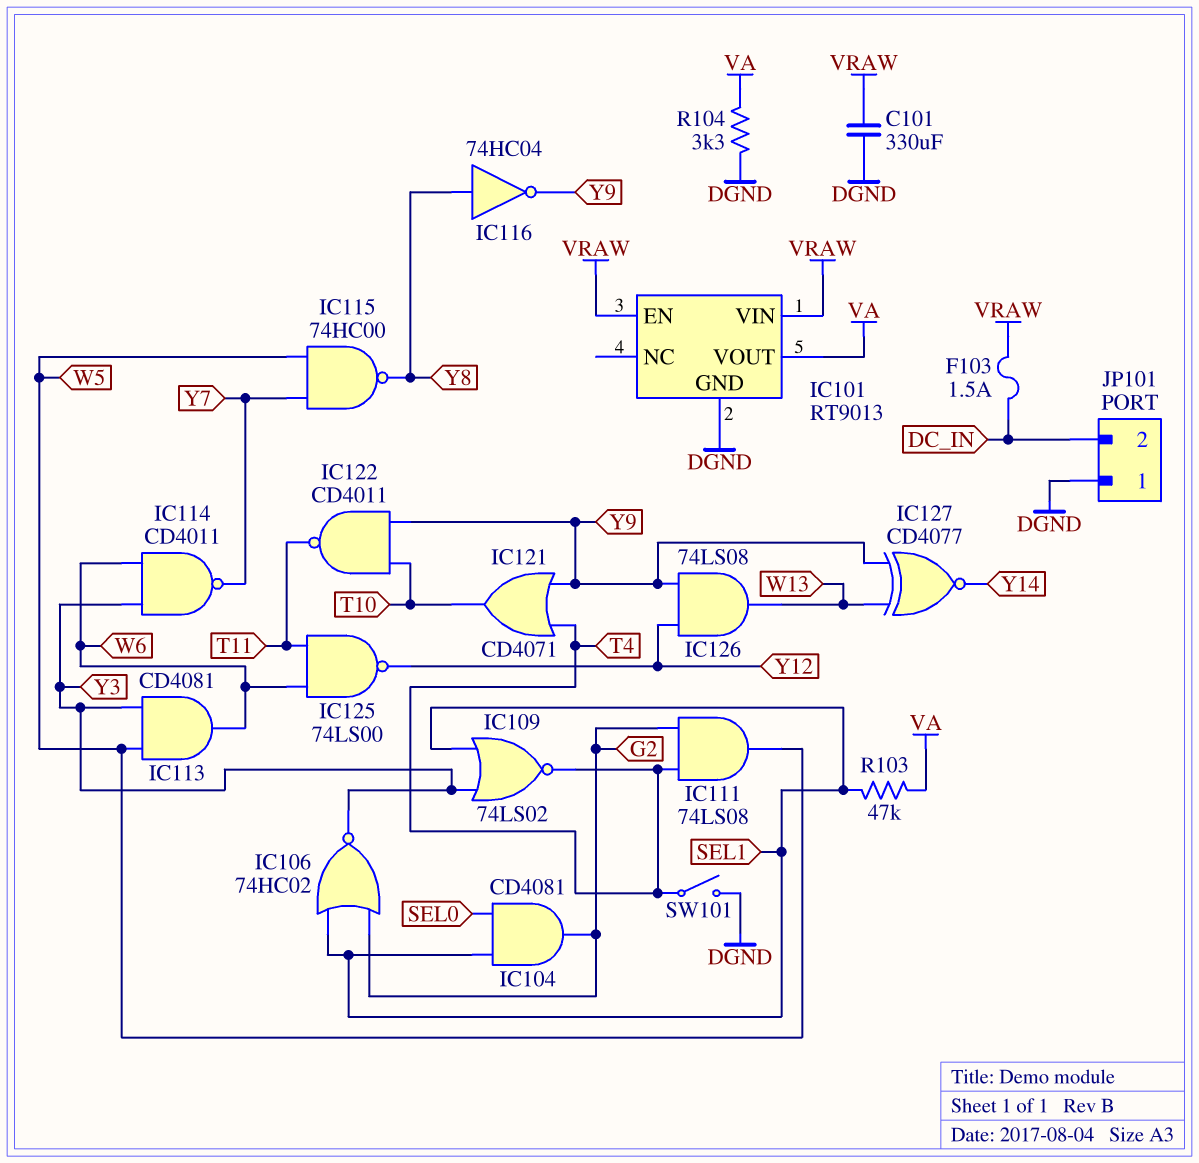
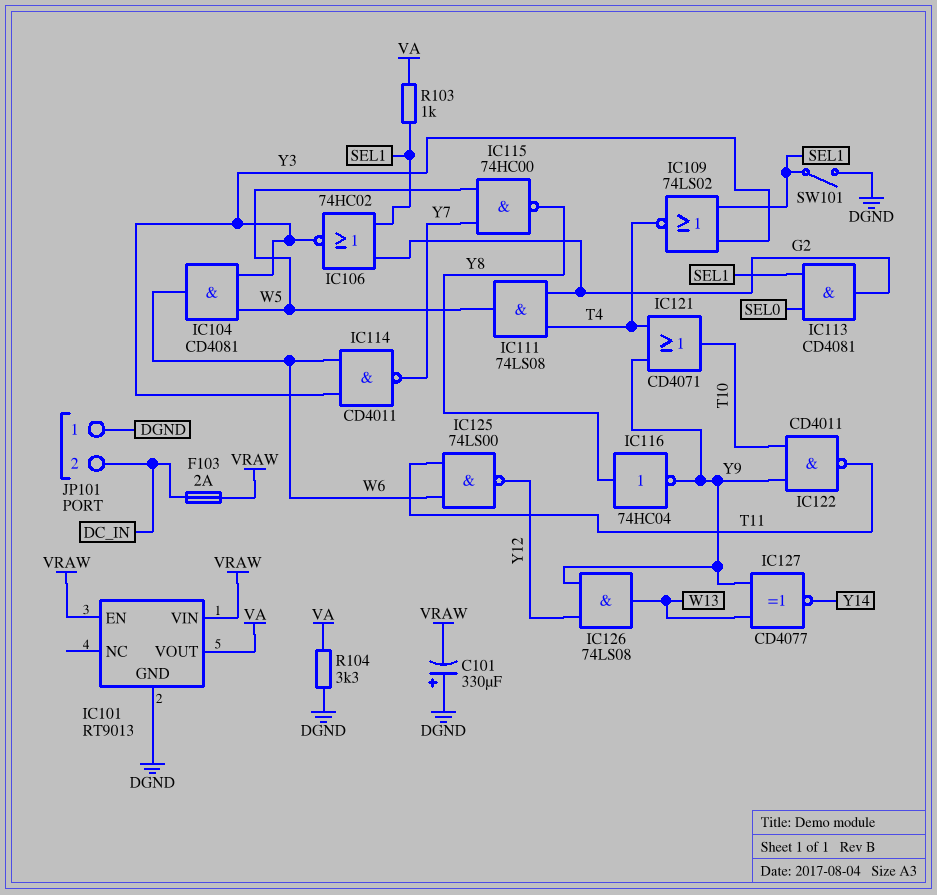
C101: 330uF (DGND, VRAW) -> 330uF (plus DGND, minus VRAW)
F103: 1.5A (DC_IN, VRAW) -> 2A (DC_IN, VRAW)
IC104: AND CD4081 (in SEL0, in SEL1, out G2) -> AND CD4081 (in W5, in Y3, out W6)
IC113: AND CD4081 (in W5, in Y3, out W6) -> AND CD4081 (in SEL0, in SEL1, out G2)
R103: 47k (SEL1, VA) -> 1k (SEL1, VA)
SW101: switch (DGND, T4) -> switch (DGND, SEL1)

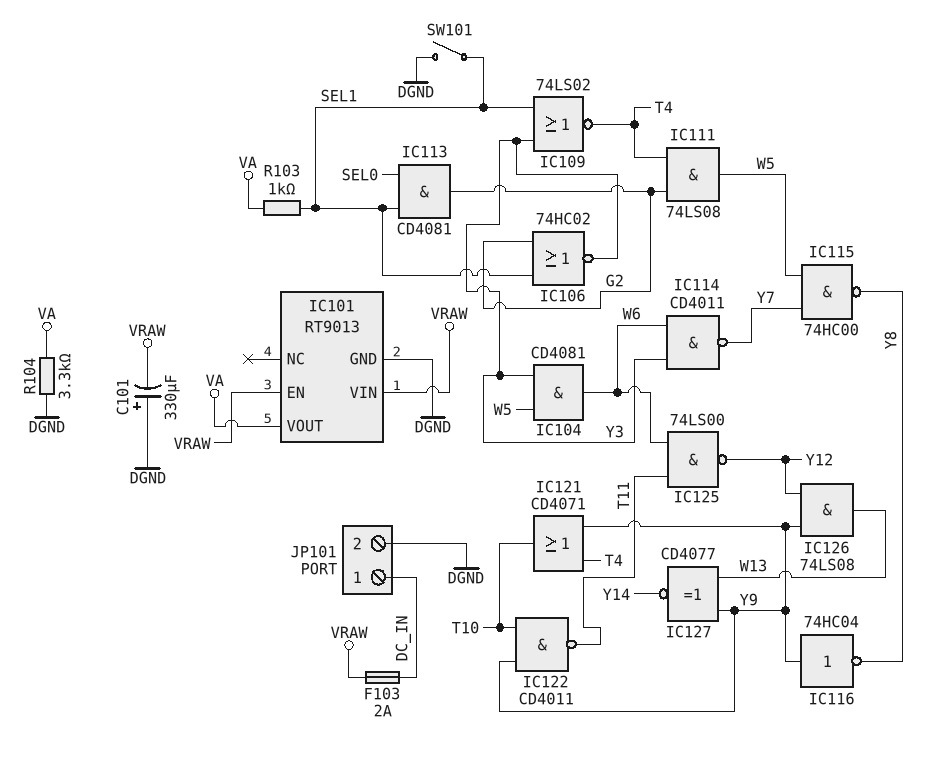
IC116: NOT 74HC04 (in Y8, out Y9) -> NOT 74HC04 (in Y9, out Y8)
JP101 pin 1: DGND -> DC_IN
JP101 pin 2: DC_IN -> DGND

